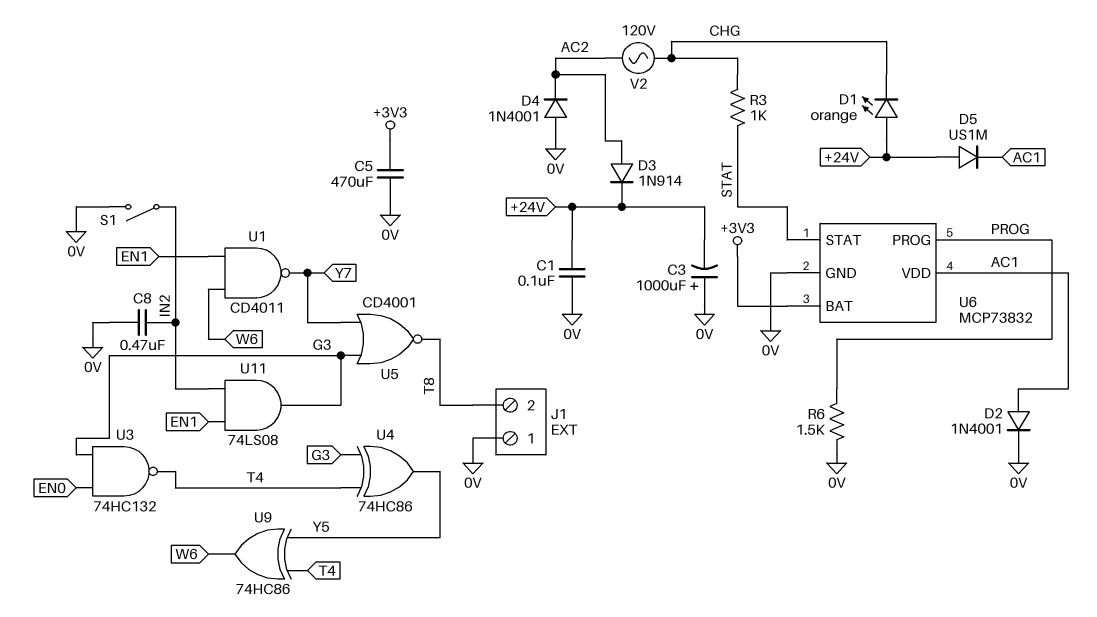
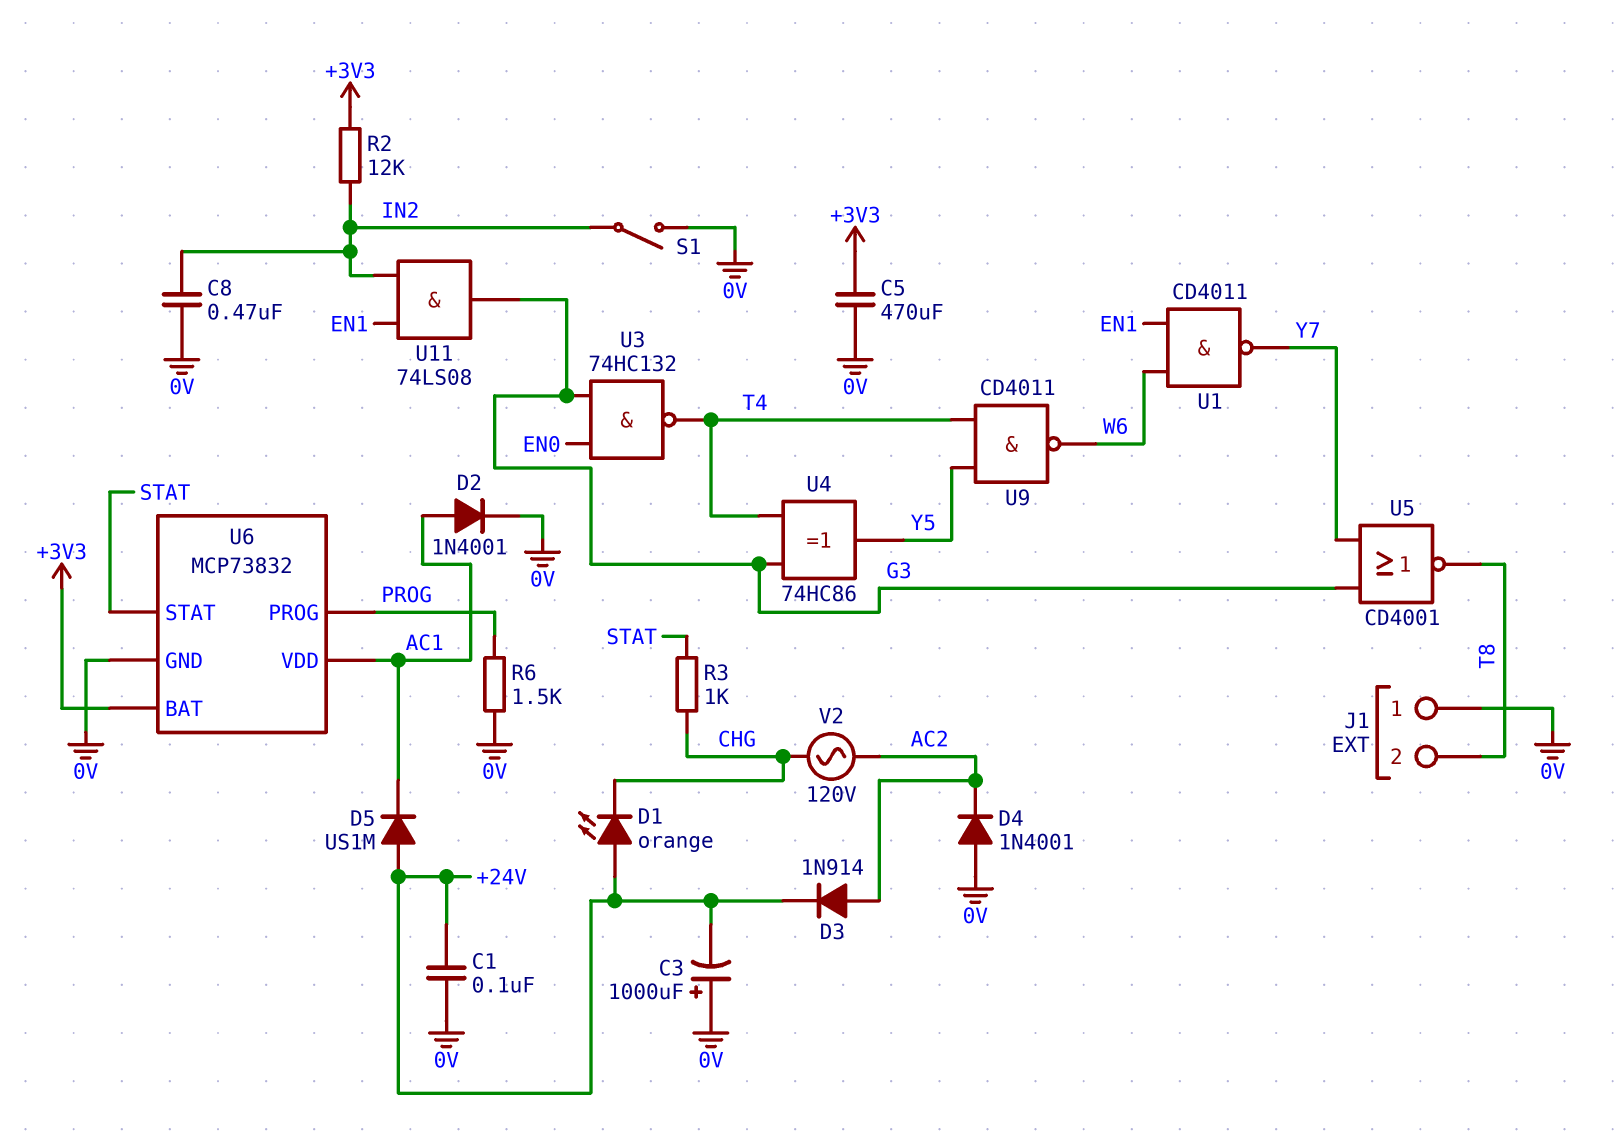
R2: none -> 12k (+3V3, IN2)
U9: XOR 74HC86 (in T4, in Y5, out W6) -> NAND CD4011 (in T4, in Y5, out W6)

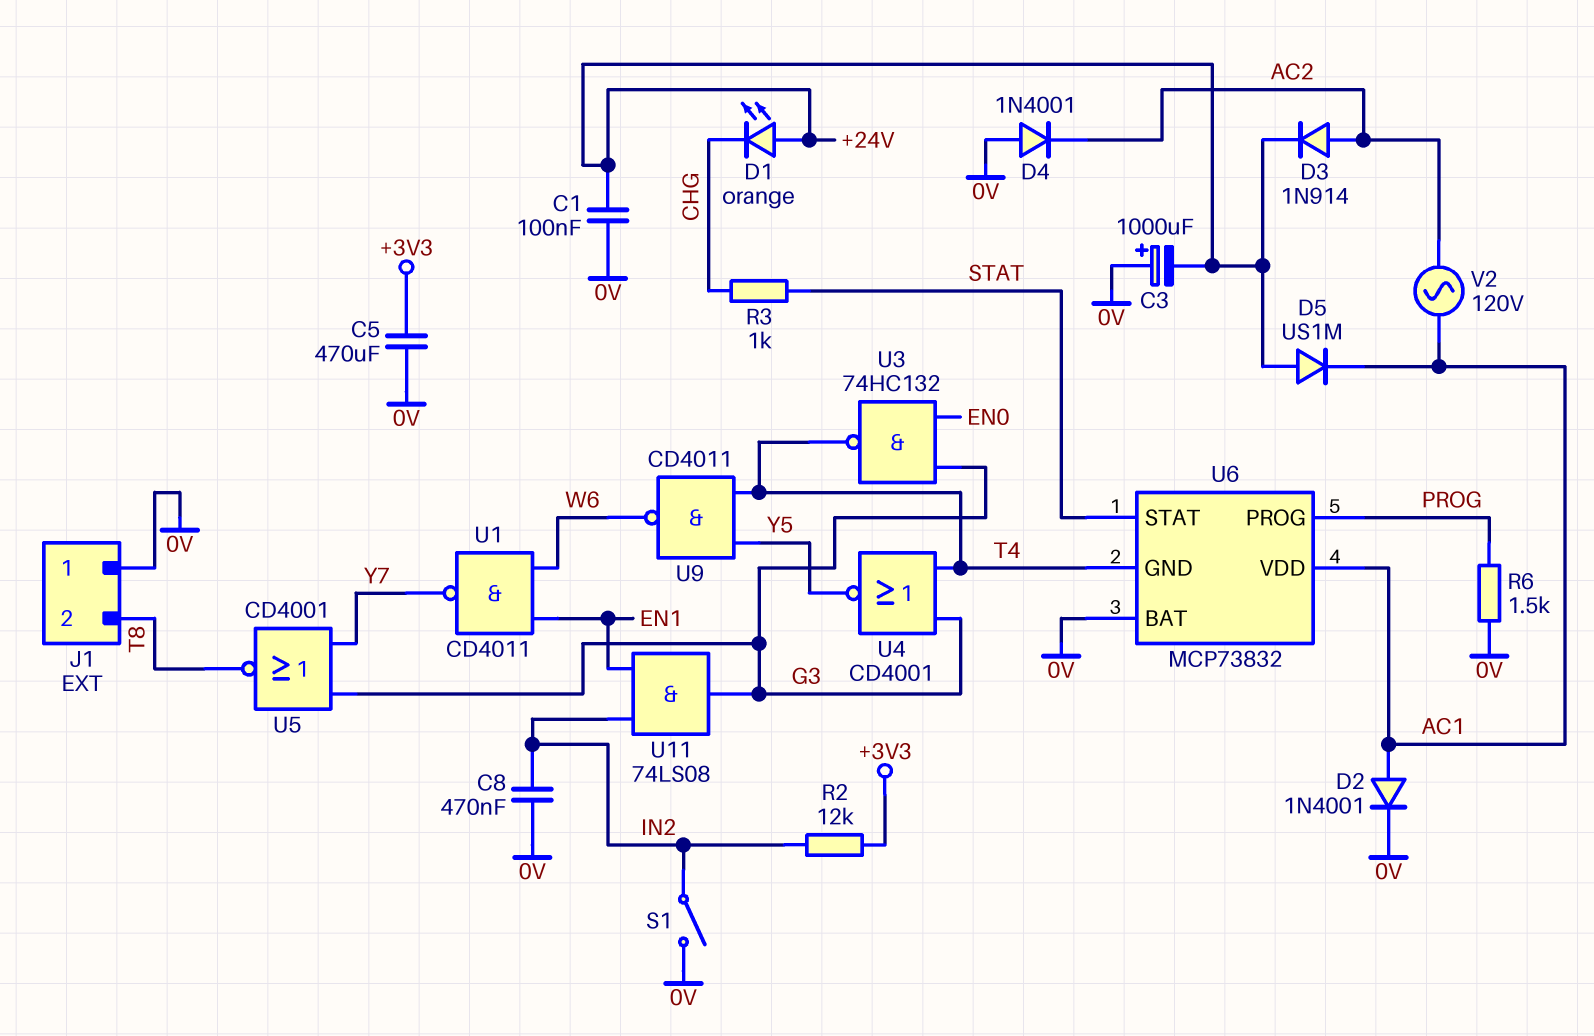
U4: XOR 74HC86 (in G3, in T4, out Y5) -> NOR CD4001 (in G3, in T4, out Y5)
U6 pin BAT: +3V3 -> 0V
U6 pin GND: 0V -> T4
V2: AC 120V (AC2, CHG) -> AC 120V (AC1, AC2)

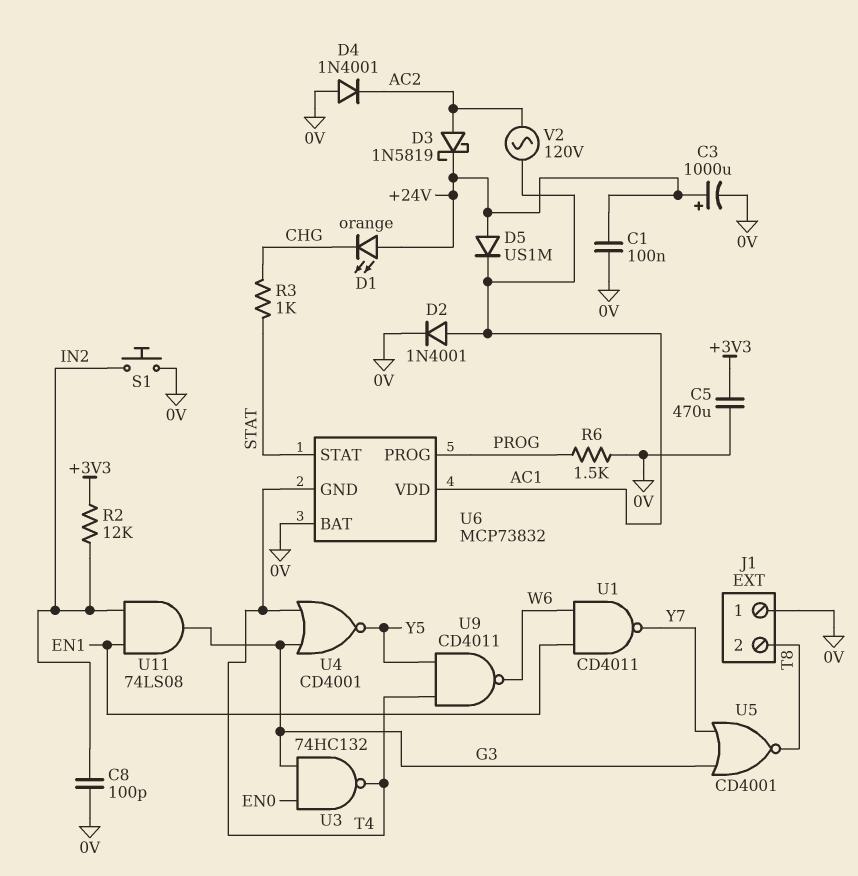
C3: 1000uF (plus 0V, minus +24V) -> 1000uF (plus +24V, minus 0V)
C8: 470nF (0V, IN2) -> 100pF (0V, IN2)
D3: diode 1N914 (A AC2, K +24V) -> schottky 1N5819 (A AC2, K +24V)
S1: switch (0V, IN2) -> button (0V, IN2)

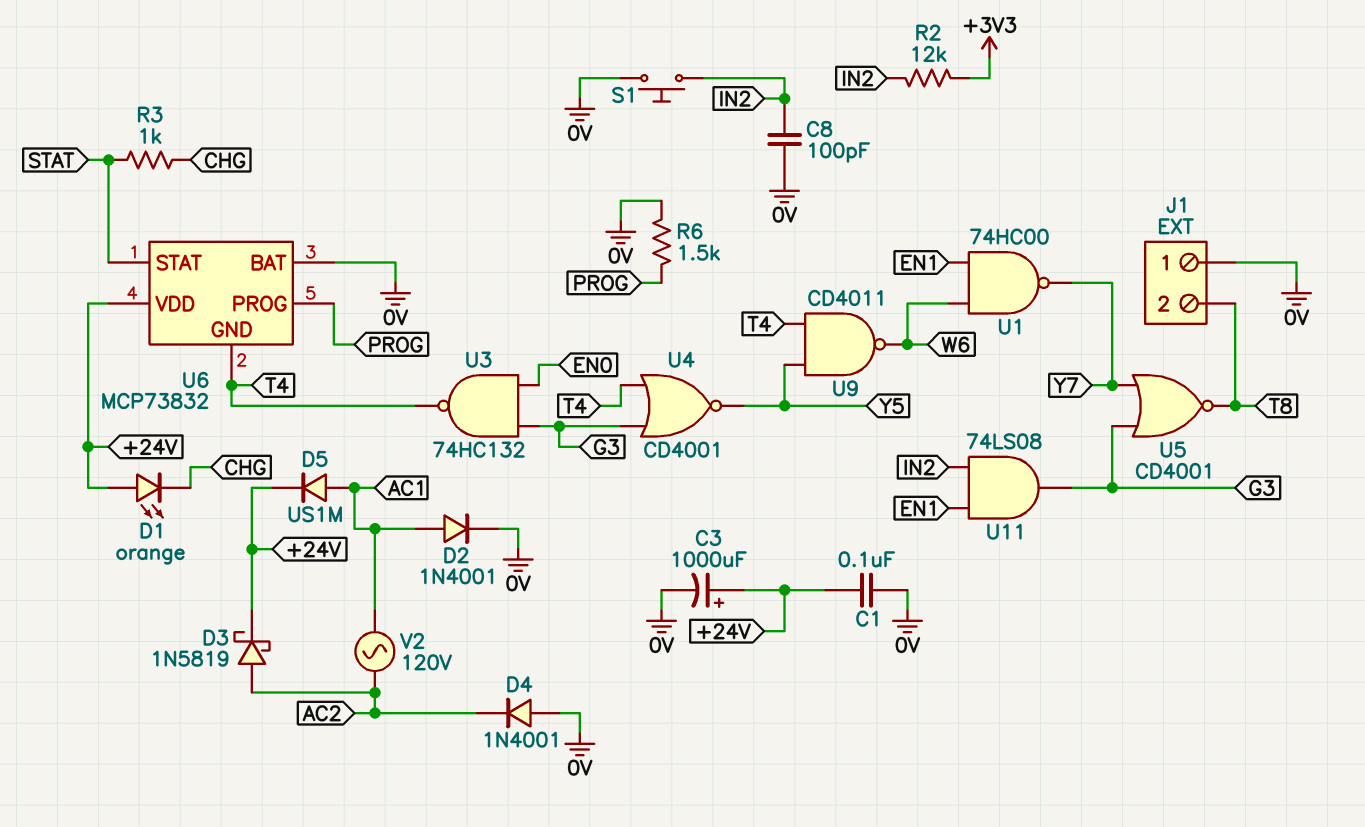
C5: 470uF (+3V3, 0V) -> none
D5: diode US1M (A +24V, K AC1) -> diode US1M (A AC1, K +24V)
U1: NAND CD4011 (in EN1, in W6, out Y7) -> NAND 74HC00 (in EN1, in W6, out Y7)
U6 pin VDD: AC1 -> +24V

